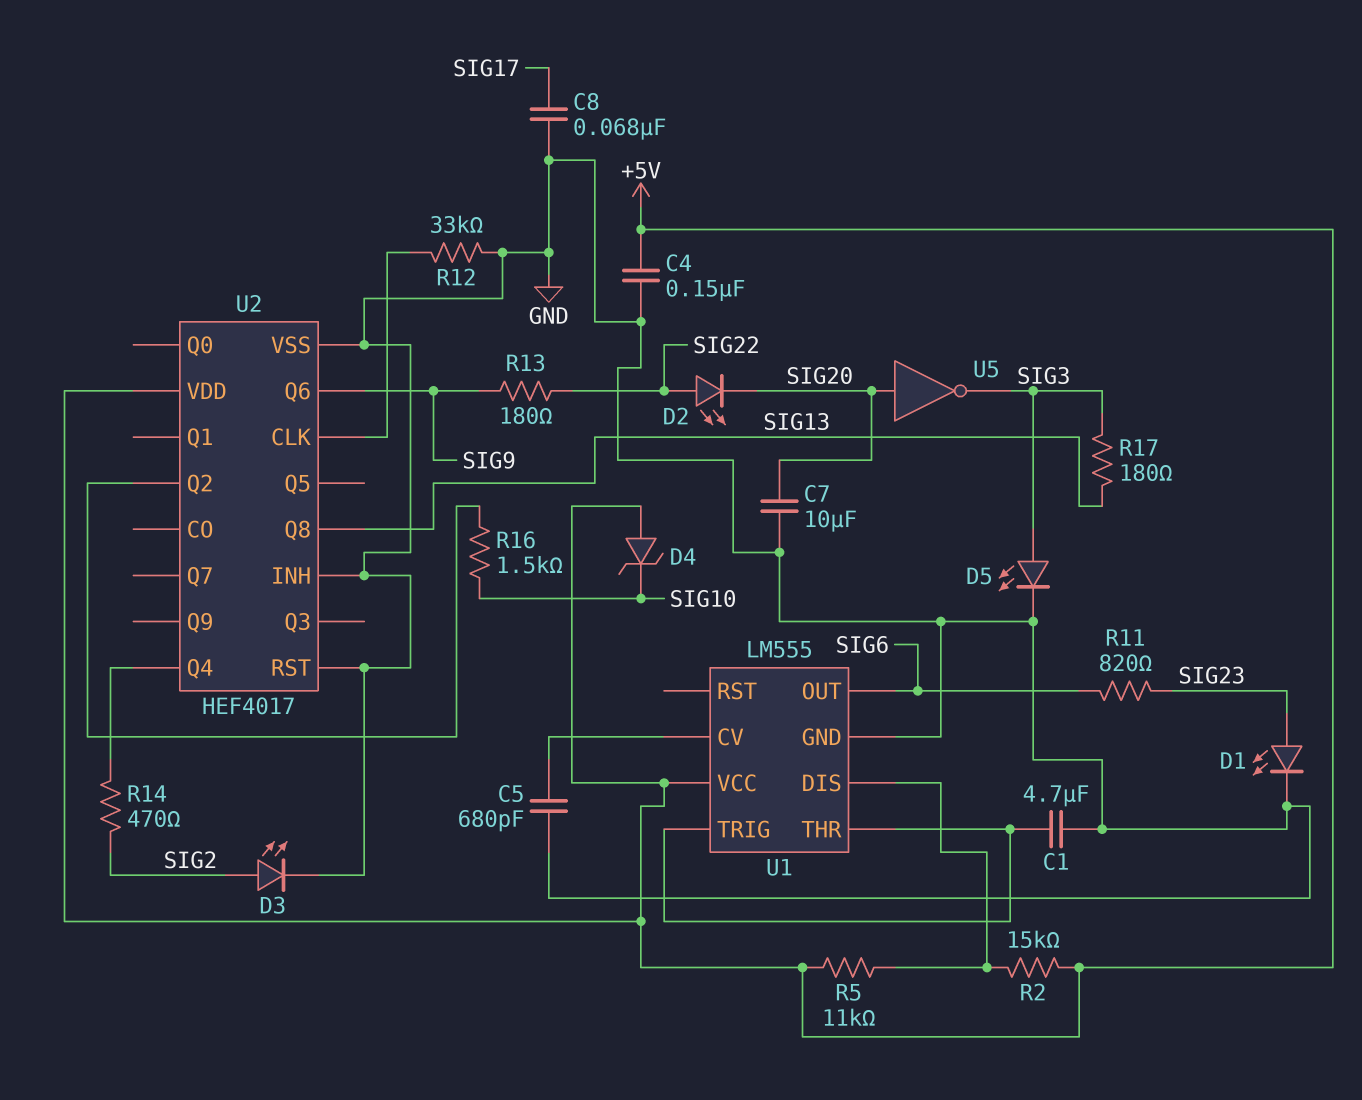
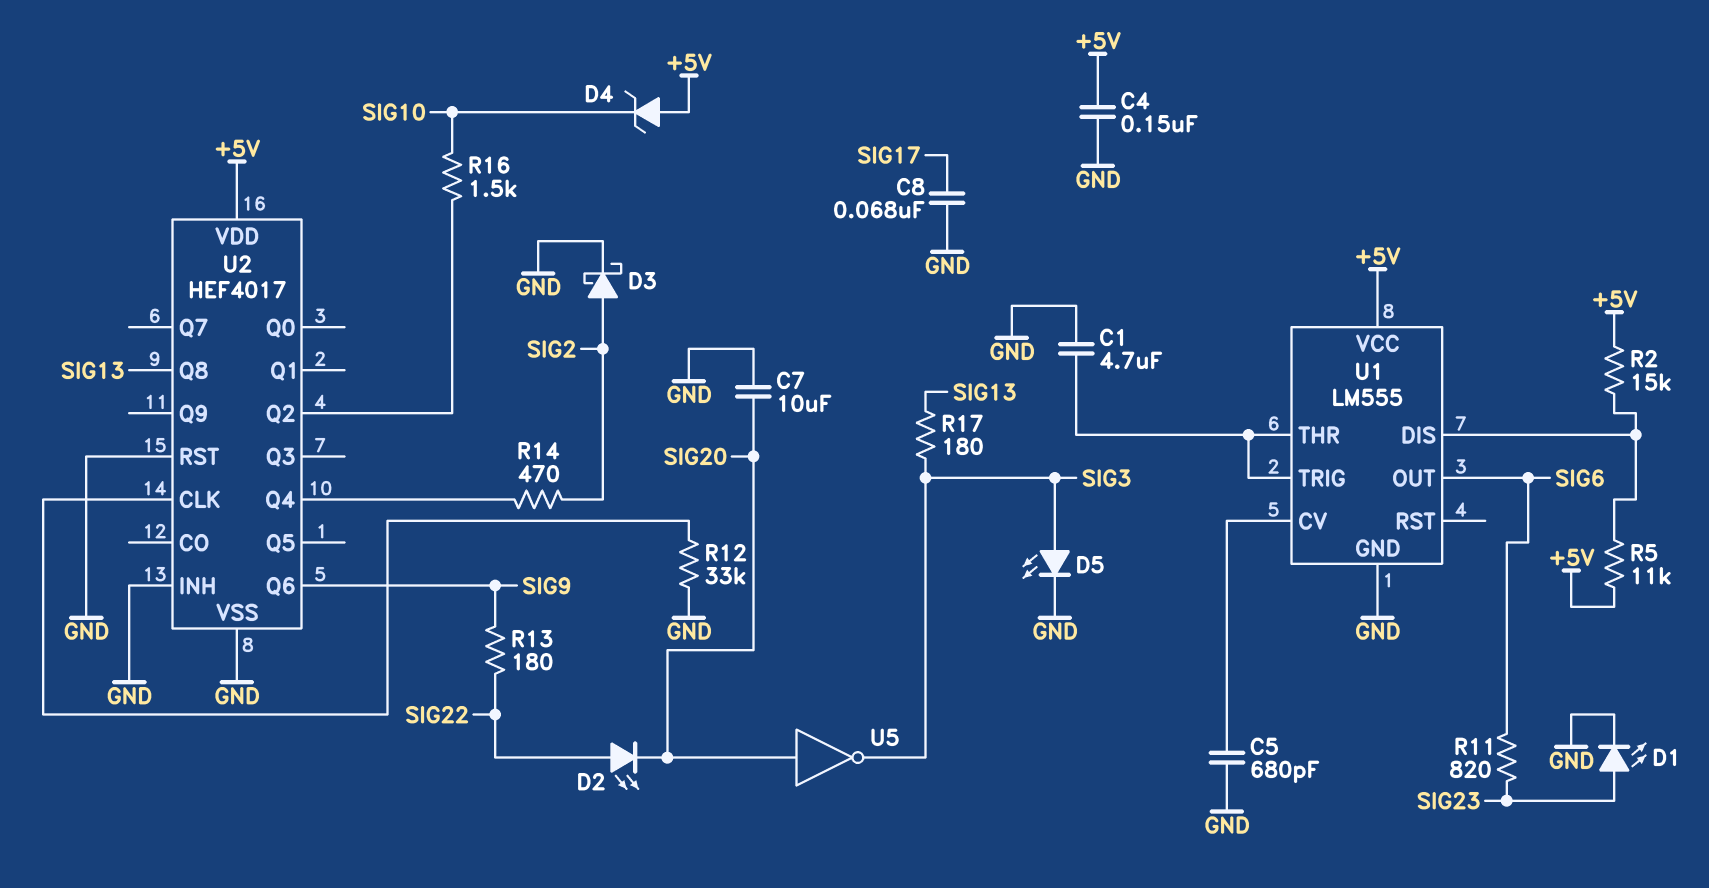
D3: LED (A SIG2, K GND) -> schottky (A SIG2, K GND)

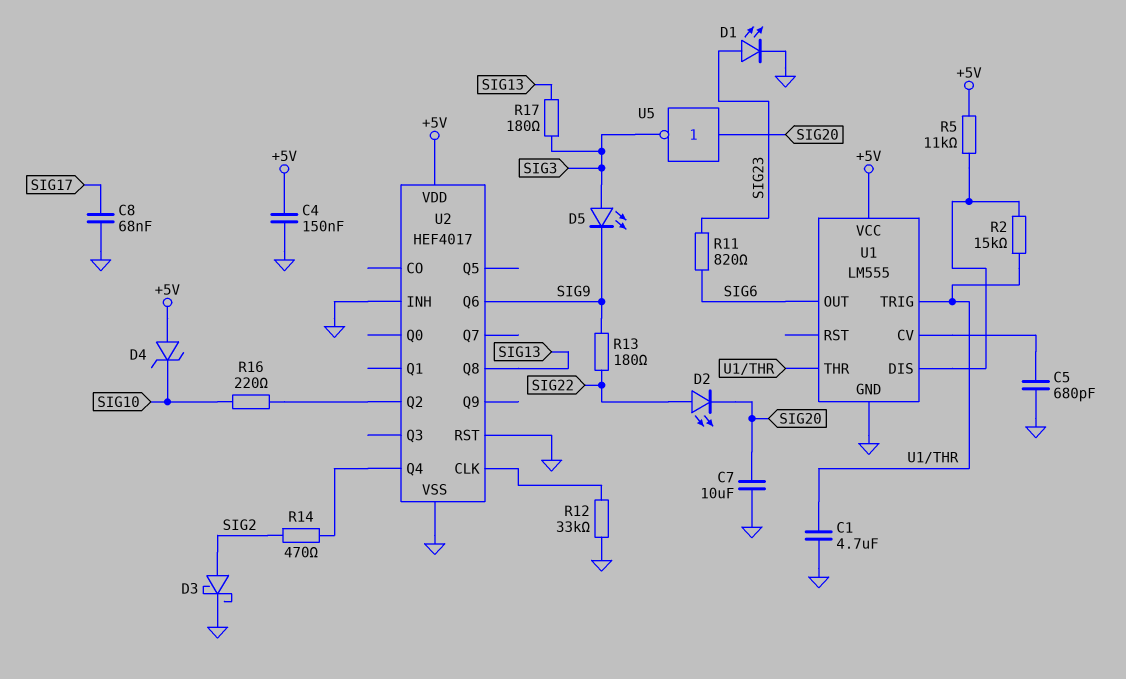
D5: LED (A SIG3, K GND) -> LED (A SIG3, K SIG9)
R2: 15k (+5V, U1/DIS) -> 15k (U1/DIS, U1/THR)
R16: 1.5k (SIG10, U2/Q2) -> 220 (SIG10, U2/Q2)

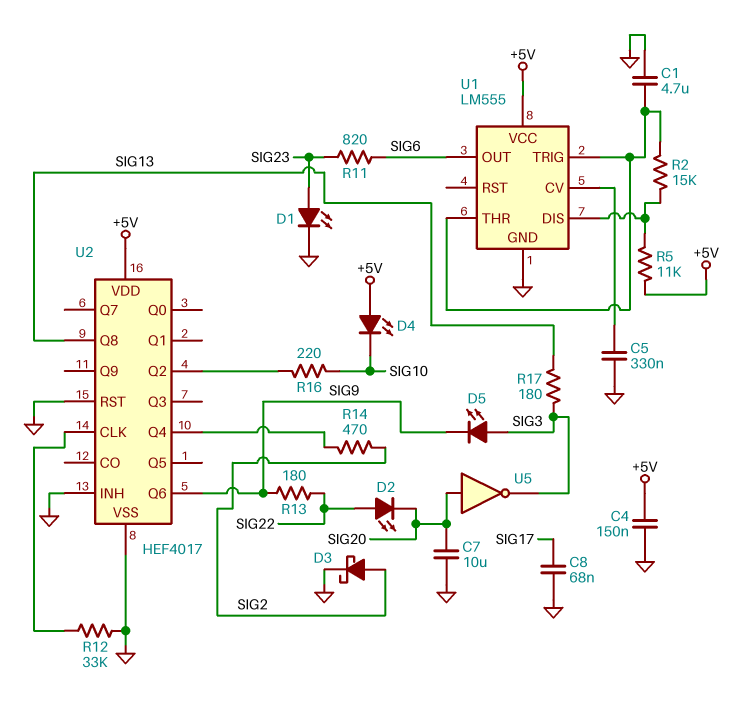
C5: 680pF (GND, U1/CV) -> 330nF (GND, U1/CV)
D4: zener (A +5V, K SIG10) -> LED (A +5V, K SIG10)

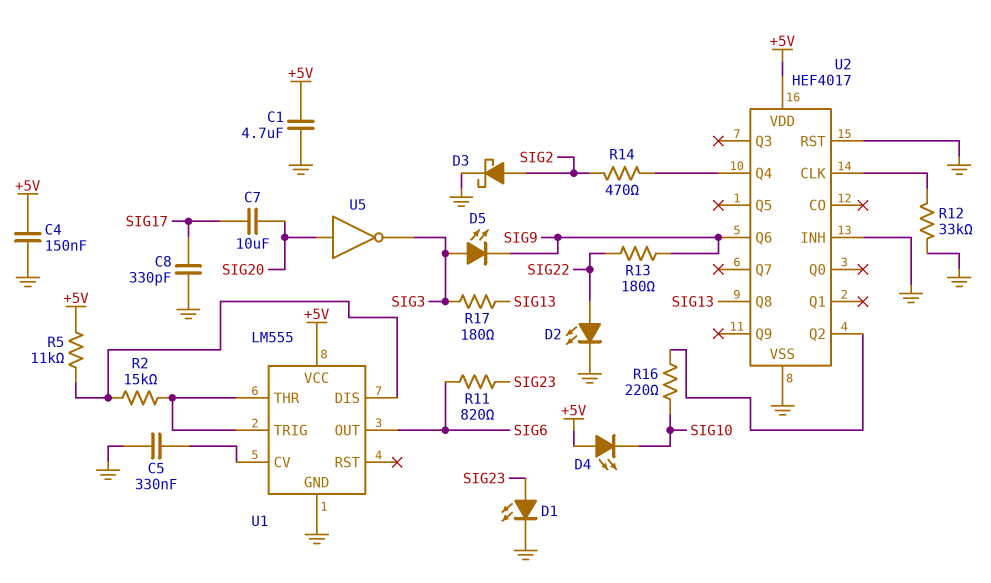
C1: 4.7uF (GND, U1/THR) -> 4.7uF (+5V, GND)
C7: 10uF (GND, SIG20) -> 10uF (SIG17, SIG20)
C8: 68nF (GND, SIG17) -> 330pF (GND, SIG17)
D2: LED (A SIG22, K SIG20) -> LED (A SIG22, K GND)

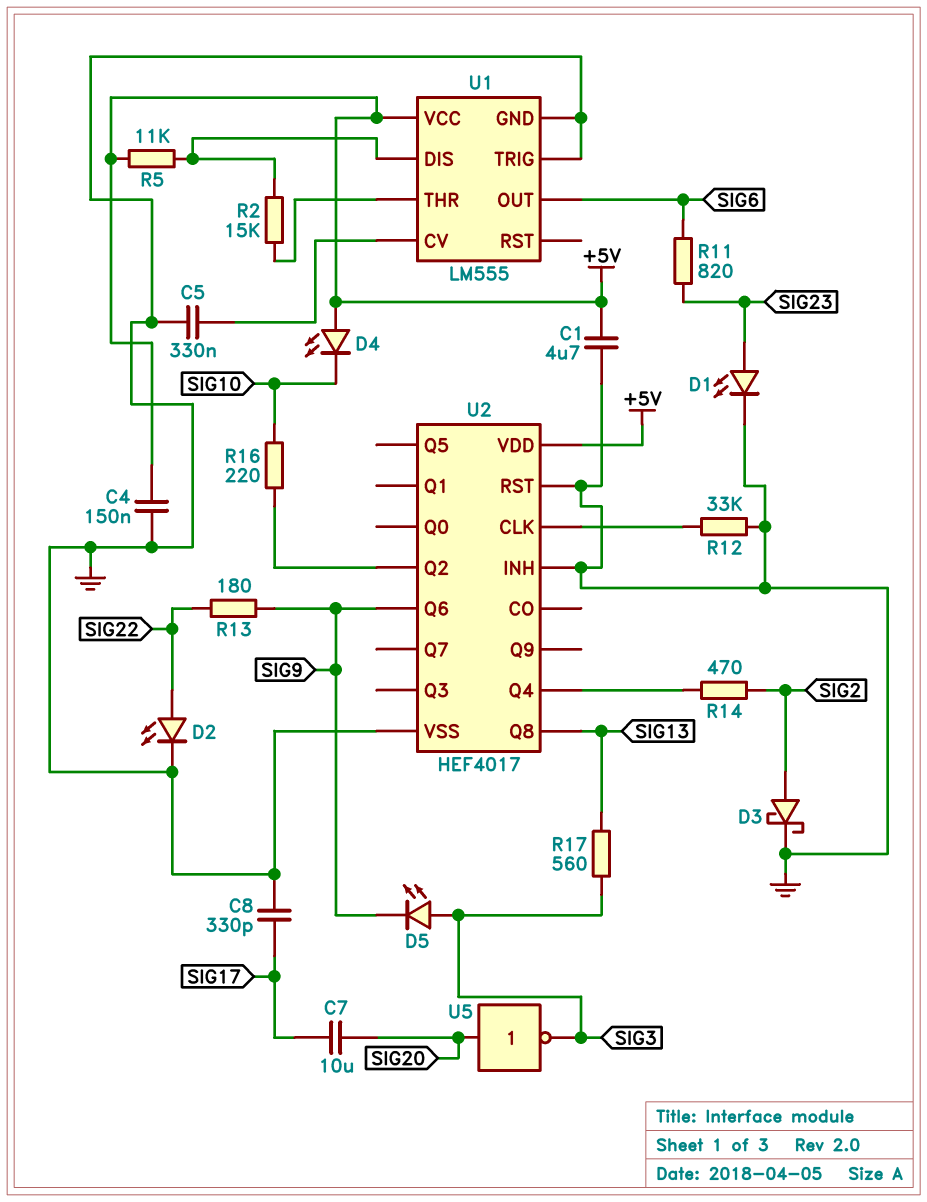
R17: 180 (SIG3, SIG13) -> 560 (SIG3, SIG13)
U1 pin TRIG: U1/THR -> GND

